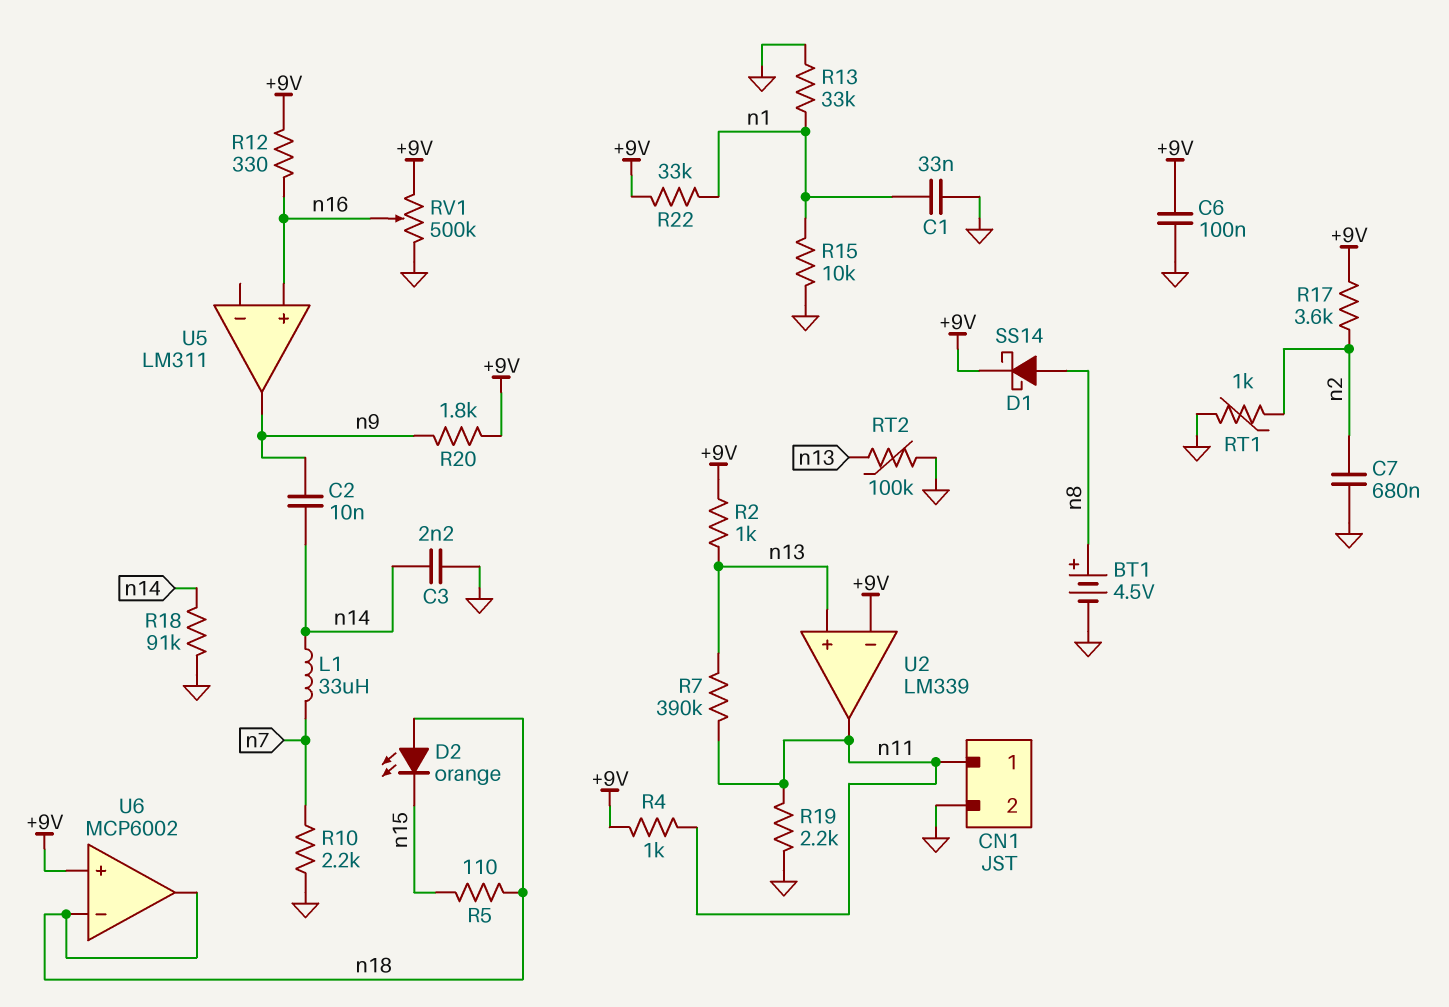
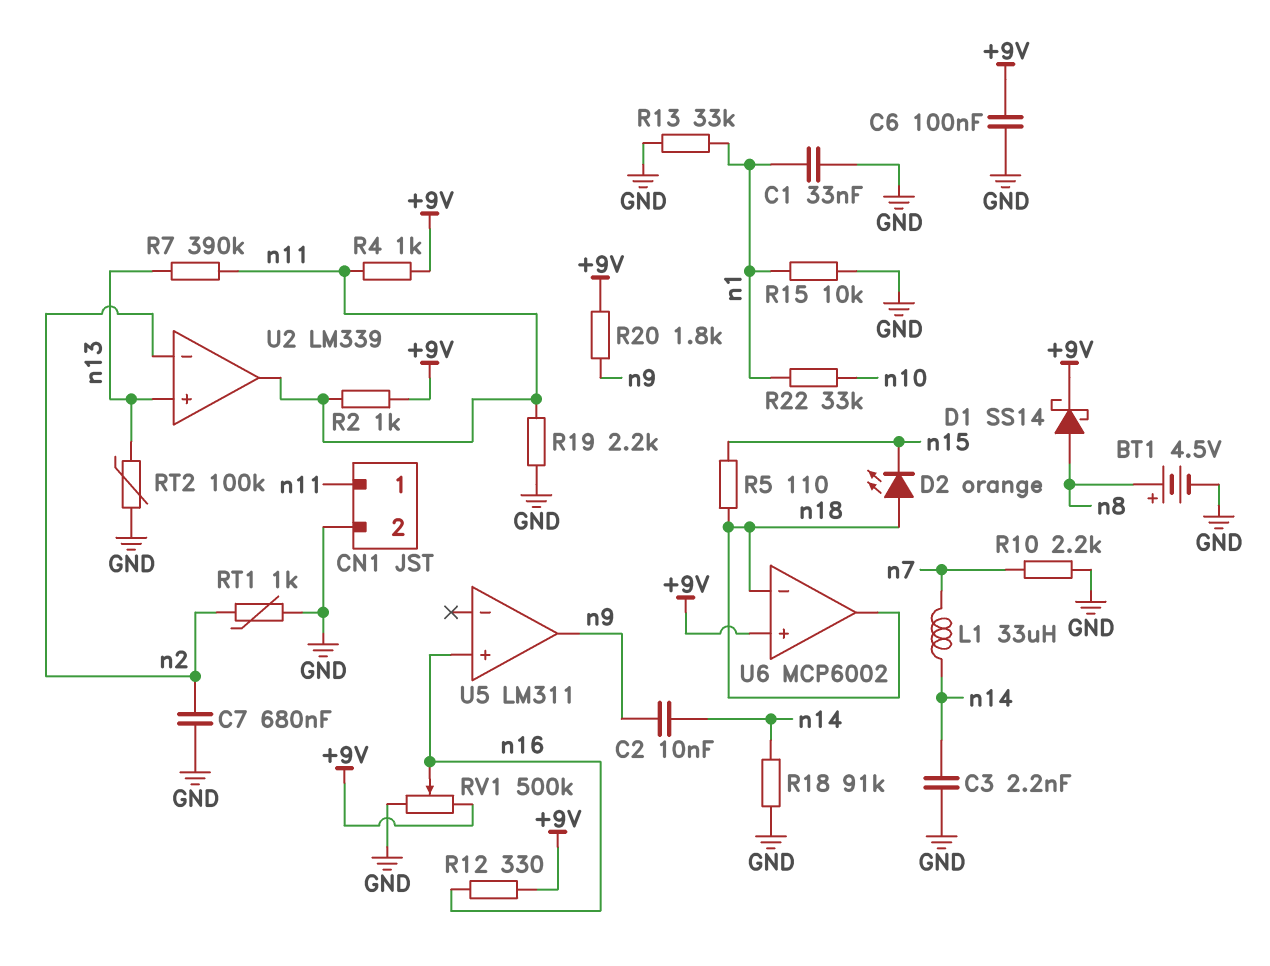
R2: 1k (+9V, n13) -> 1k (+9V, n11)
R17: 3.6k (+9V, n2) -> none
R22: 33k (+9V, n1) -> 33k (n1, n10)
U2 pin in-: +9V -> n2

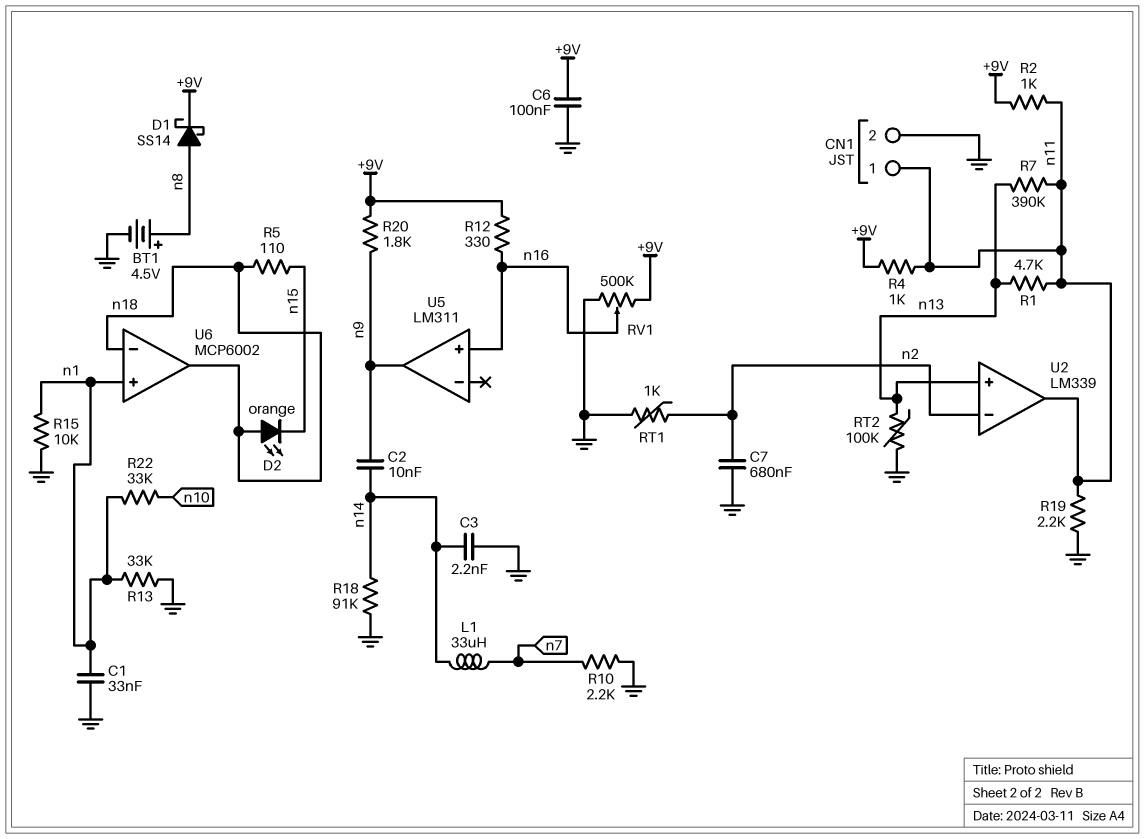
R1: none -> 4.7k (n11, n13)
U6 pin in+: +9V -> n1

